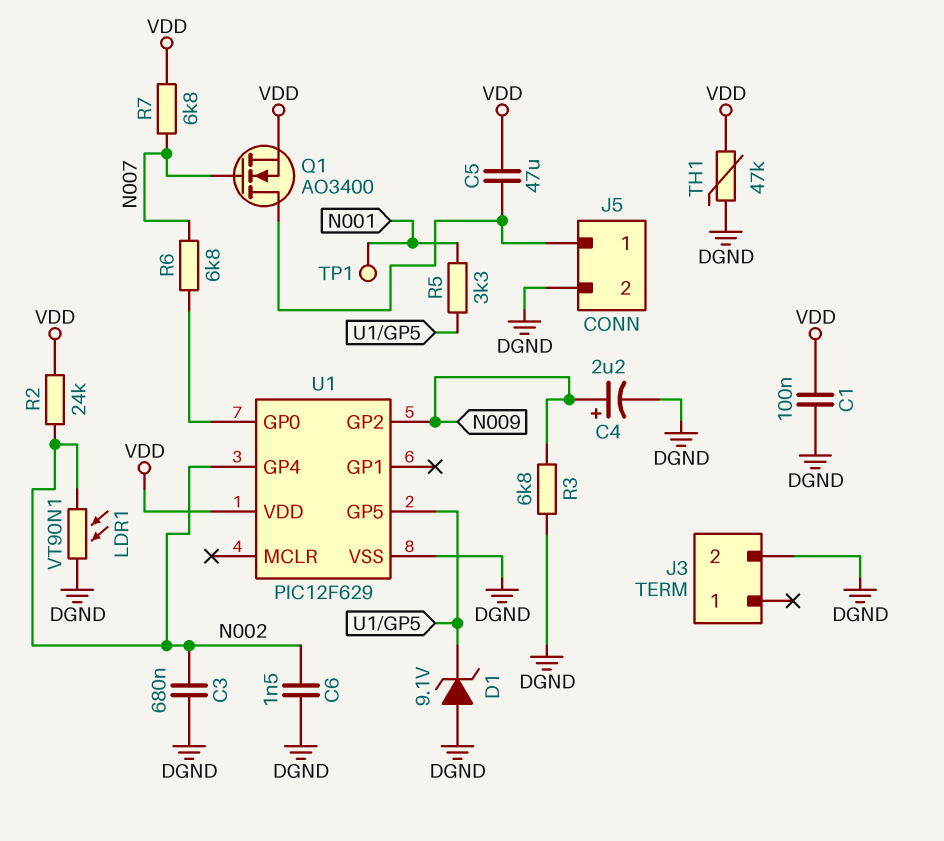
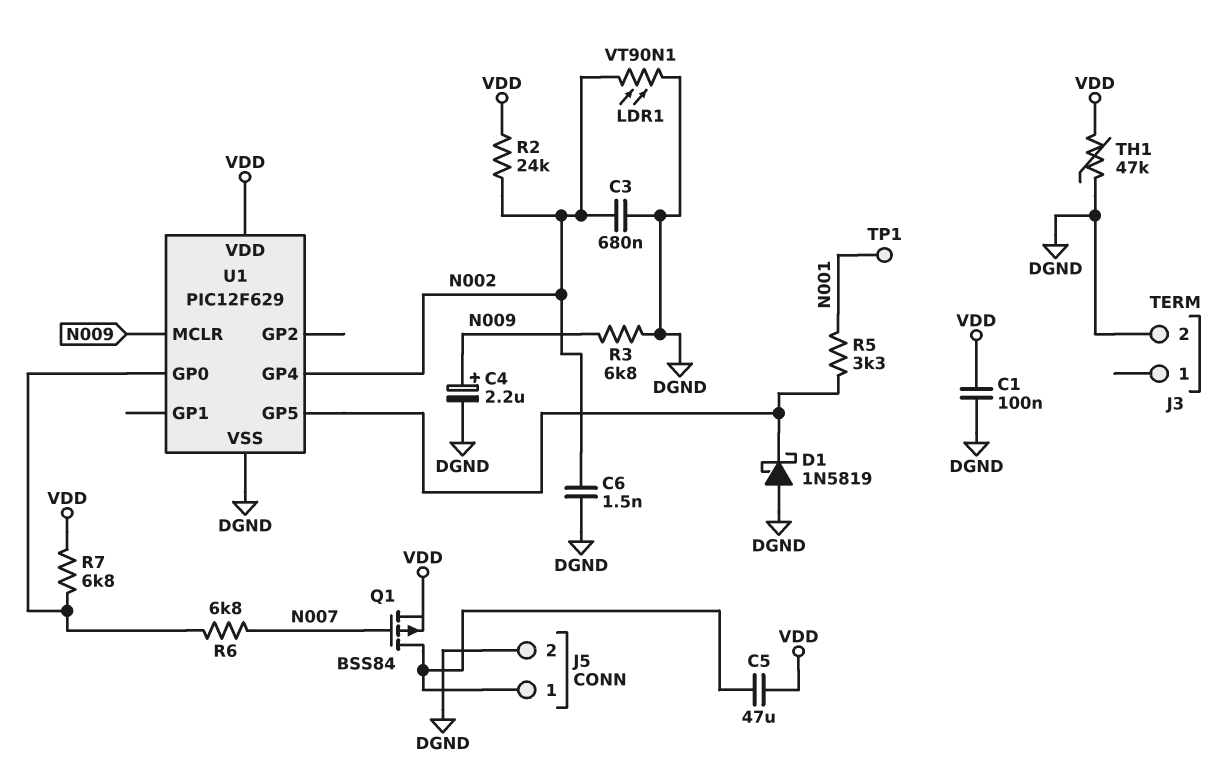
D1: zener 9.1V (A DGND, K U1/GP5) -> schottky 1N5819 (A DGND, K U1/GP5)
Q1: NMOS AO3400 (G N007, D J5/1, S VDD) -> PMOS BSS84 (G N007, D J5/1, S VDD)
R7: 6.8k (N007, VDD) -> 6.8k (U1/GP0, VDD)
U1 pin GP2: N009 -> none
U1 pin MCLR: none -> N009

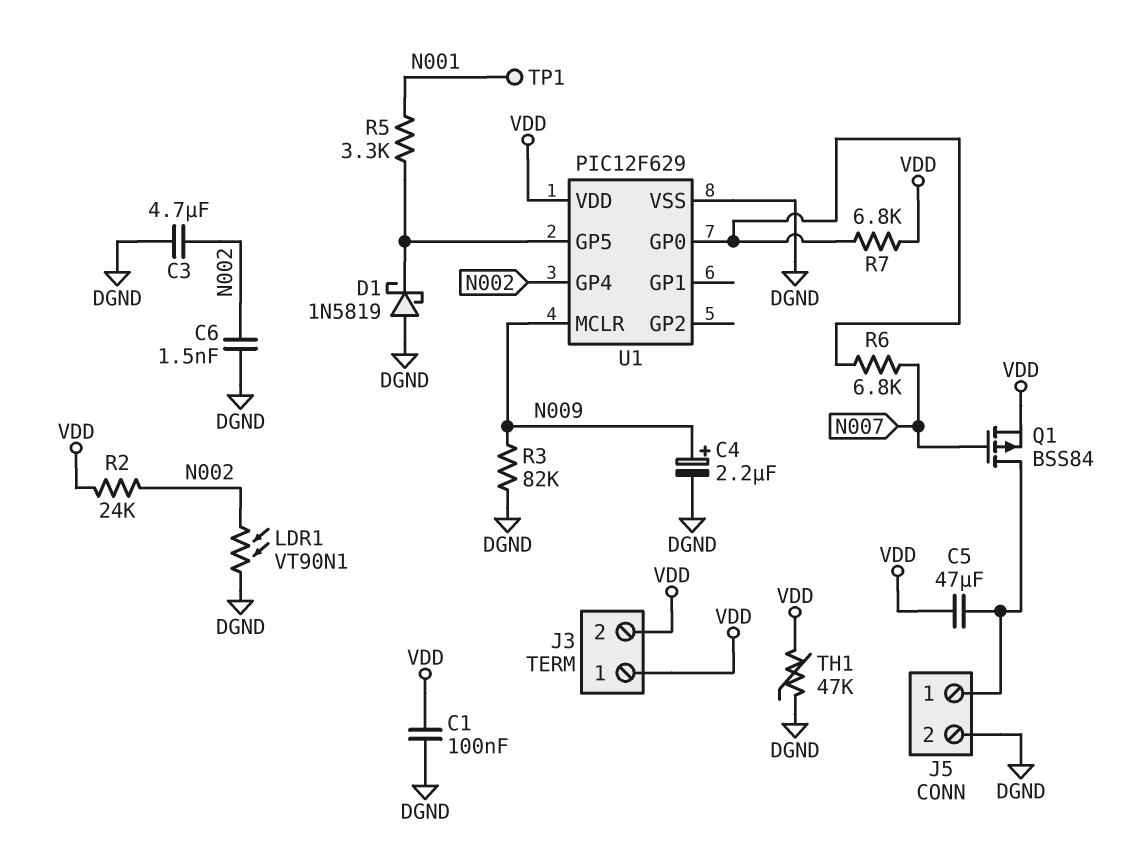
C3: 680nF (DGND, N002) -> 4.7uF (DGND, N002)
J3 pin 1: none -> VDD
J3 pin 2: DGND -> VDD
R3: 6.8k (DGND, N009) -> 82k (DGND, N009)

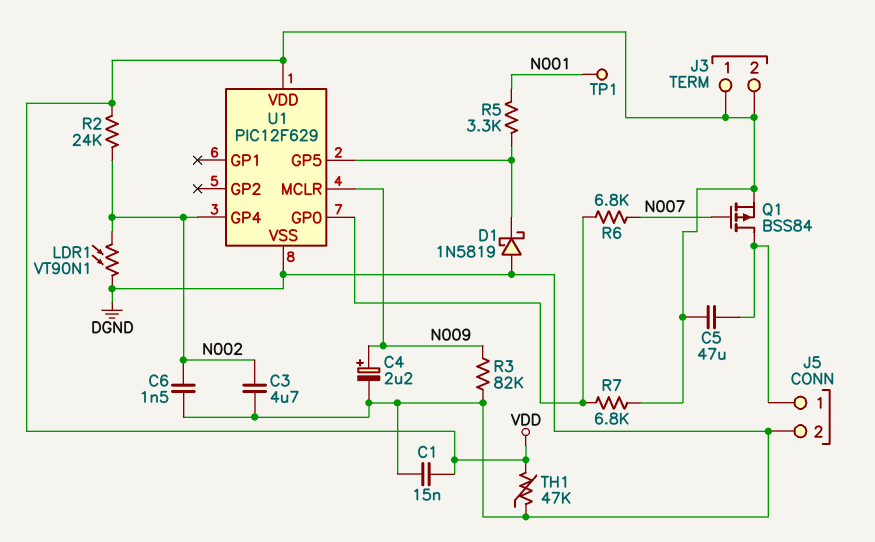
C1: 100nF (DGND, VDD) -> 15nF (DGND, VDD)

